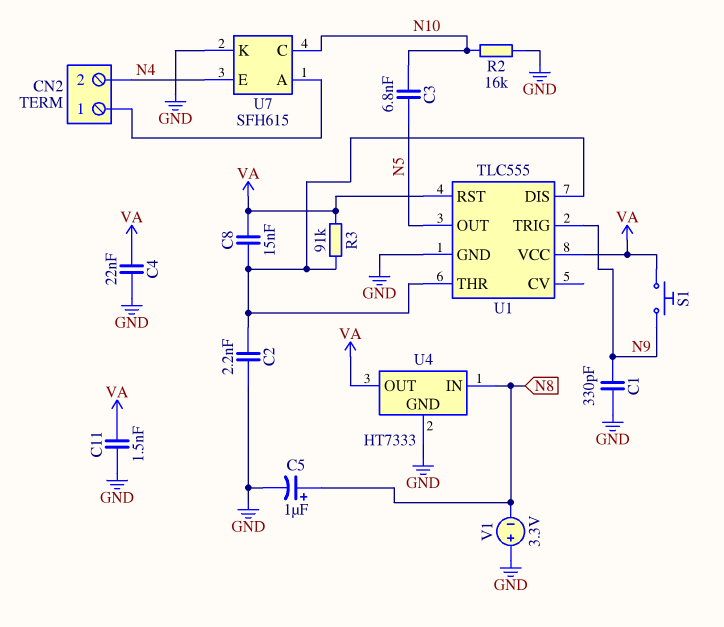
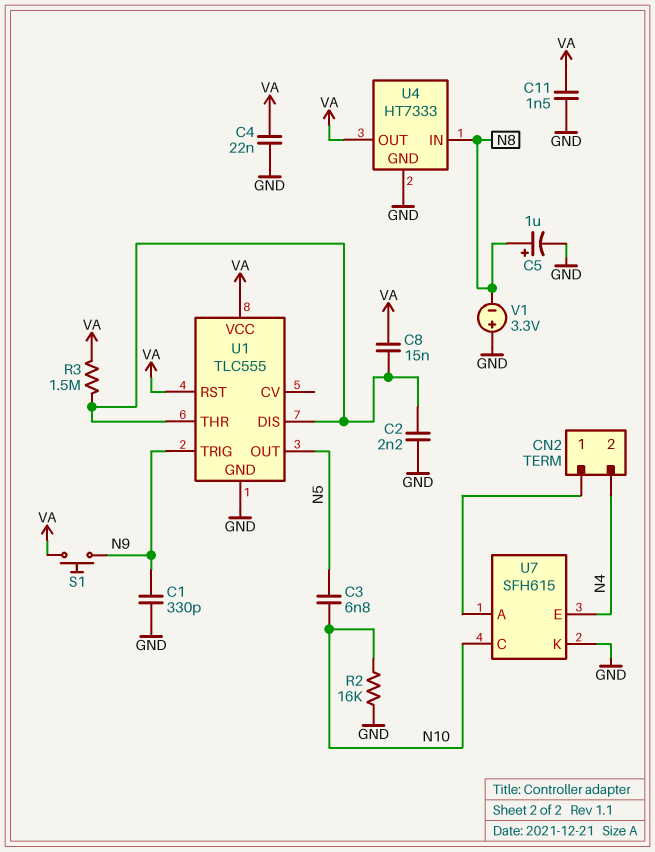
R3: 91k (U1/DIS, VA) -> 1.5M (U1/DIS, VA)

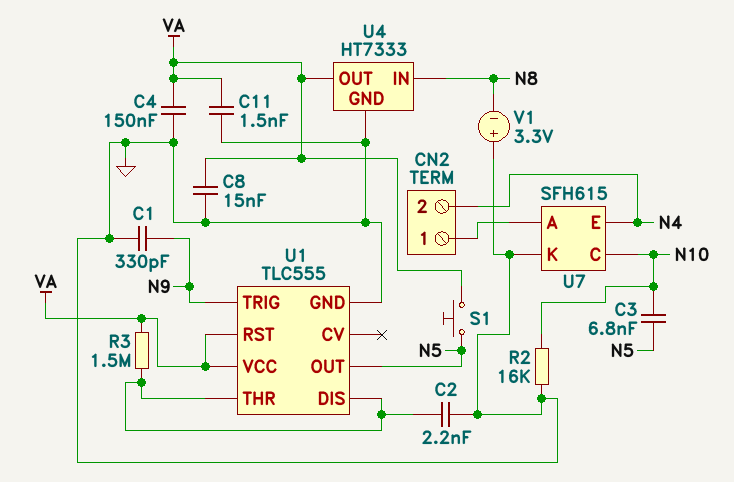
C4: 22nF (GND, VA) -> 150nF (GND, VA)
C5: 1uF (plus N8, minus GND) -> none
C8: 15nF (U1/DIS, VA) -> 15nF (GND, VA)
S1: button (N9, VA) -> button (N5, VA)

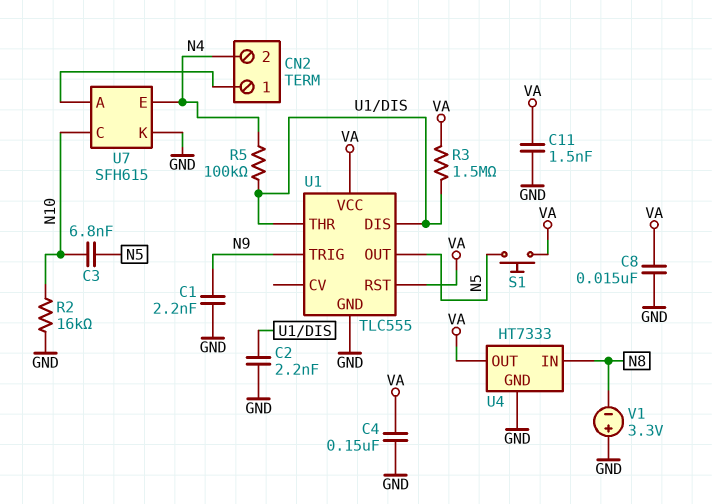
C1: 330pF (GND, N9) -> 2.2nF (GND, N9)
R5: none -> 100k (N4, U1/DIS)

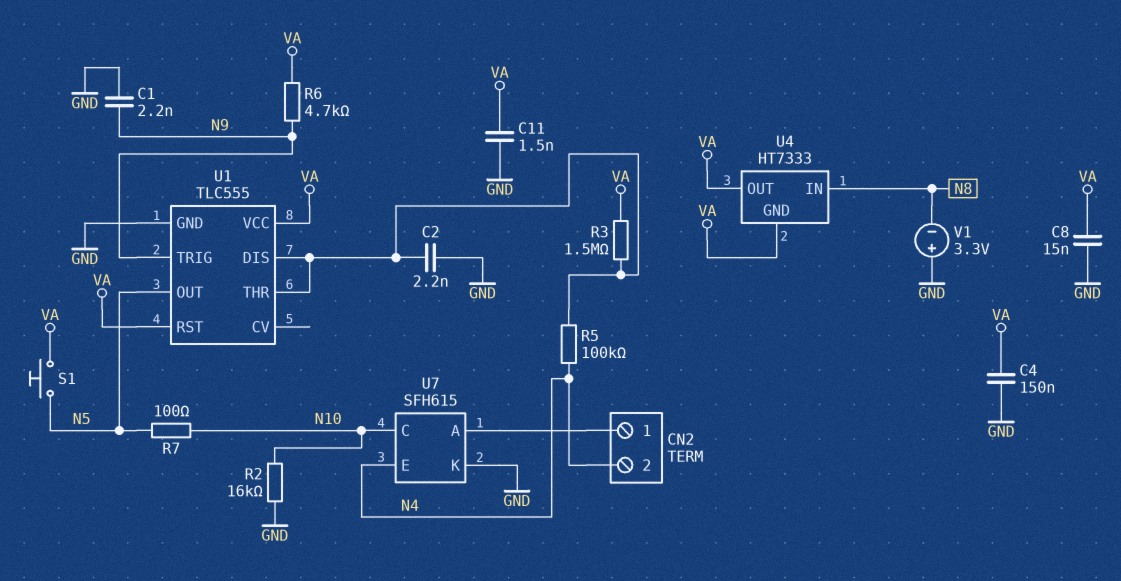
C3: 6.8nF (N5, N10) -> none
R6: none -> 4.7k (N9, VA)
R7: none -> 100 (N5, N10)
U4 pin GND: GND -> VA

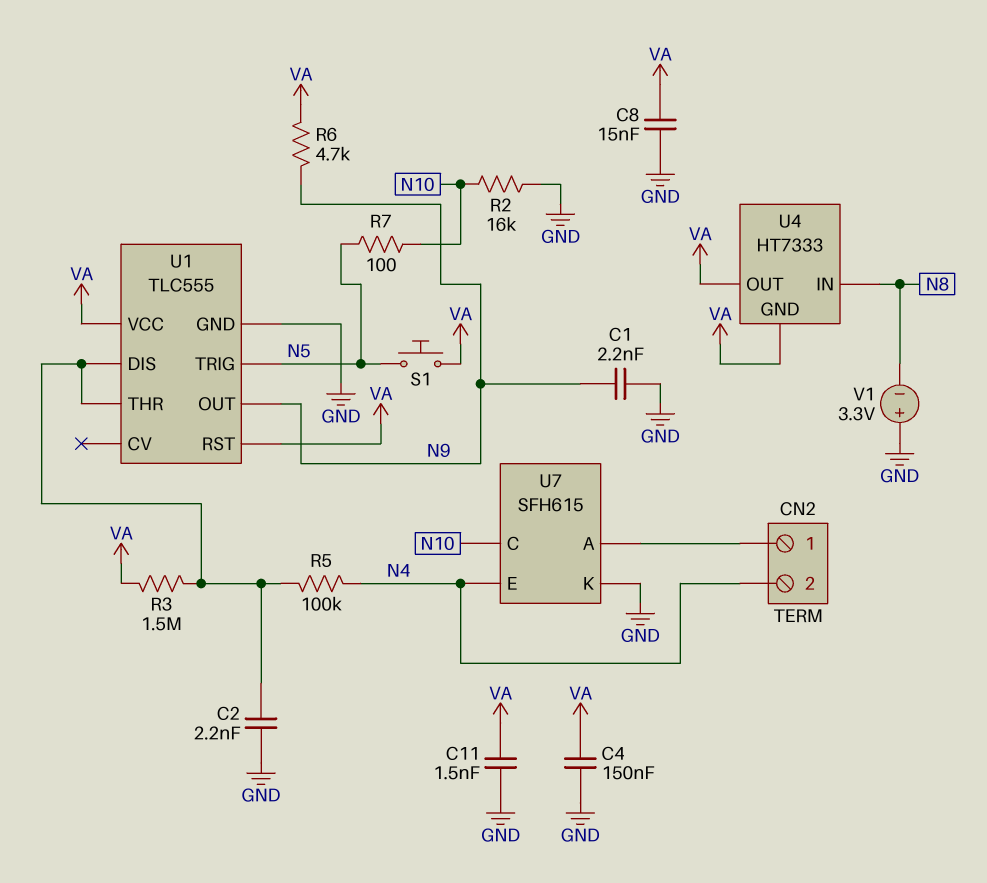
U1 pin OUT: N5 -> N9
U1 pin TRIG: N9 -> N5

